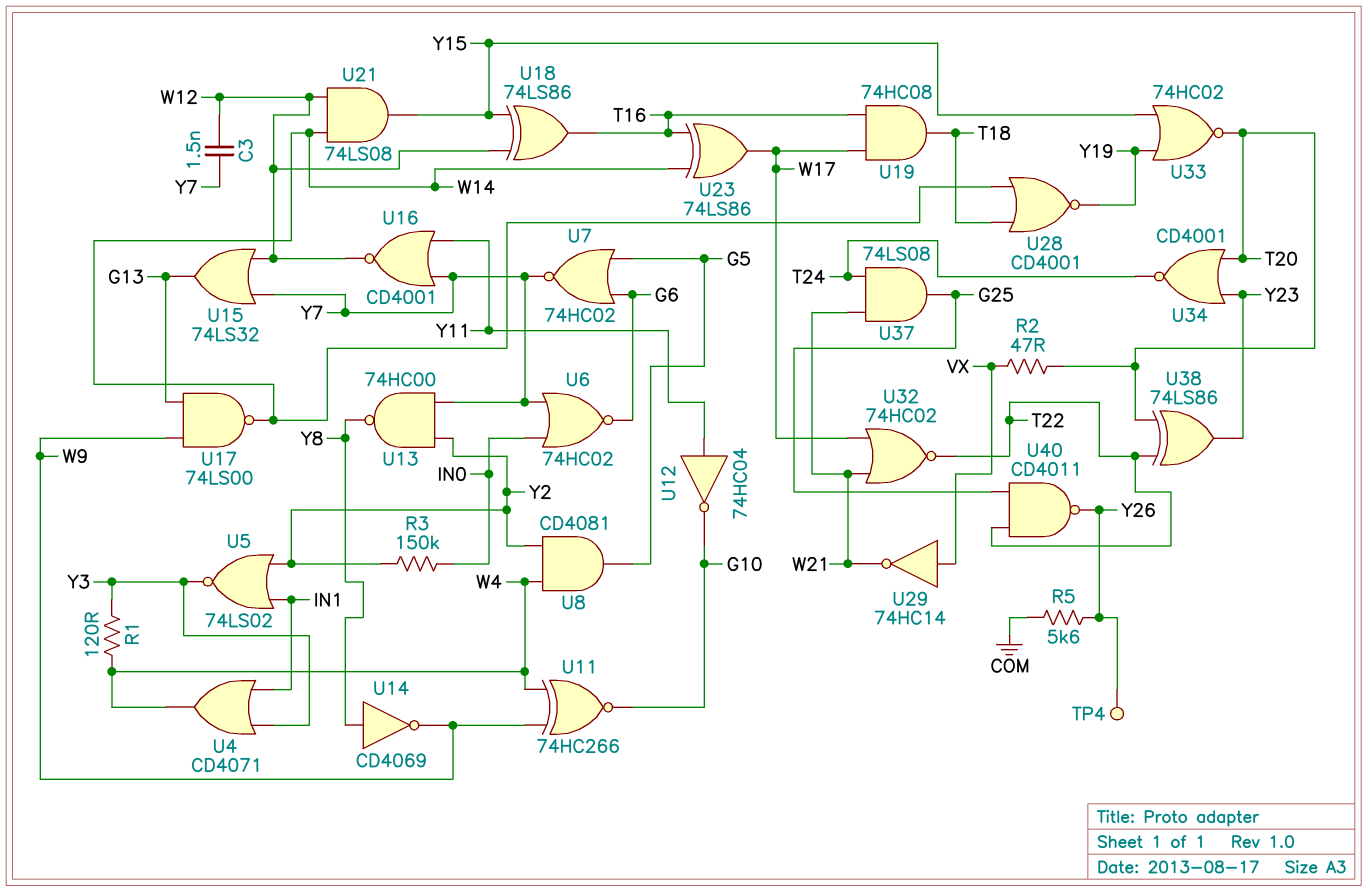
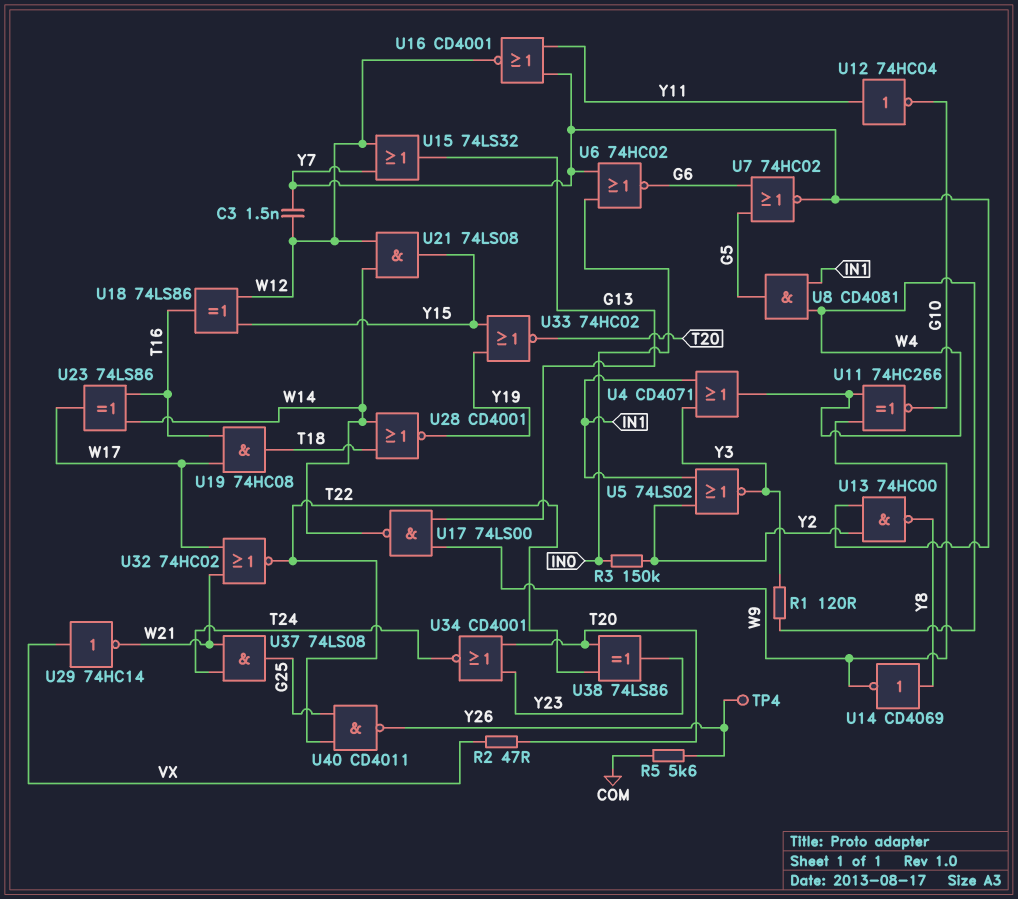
U8: AND CD4081 (in W4, in Y2, out G5) -> AND CD4081 (in IN1, in W4, out G5)

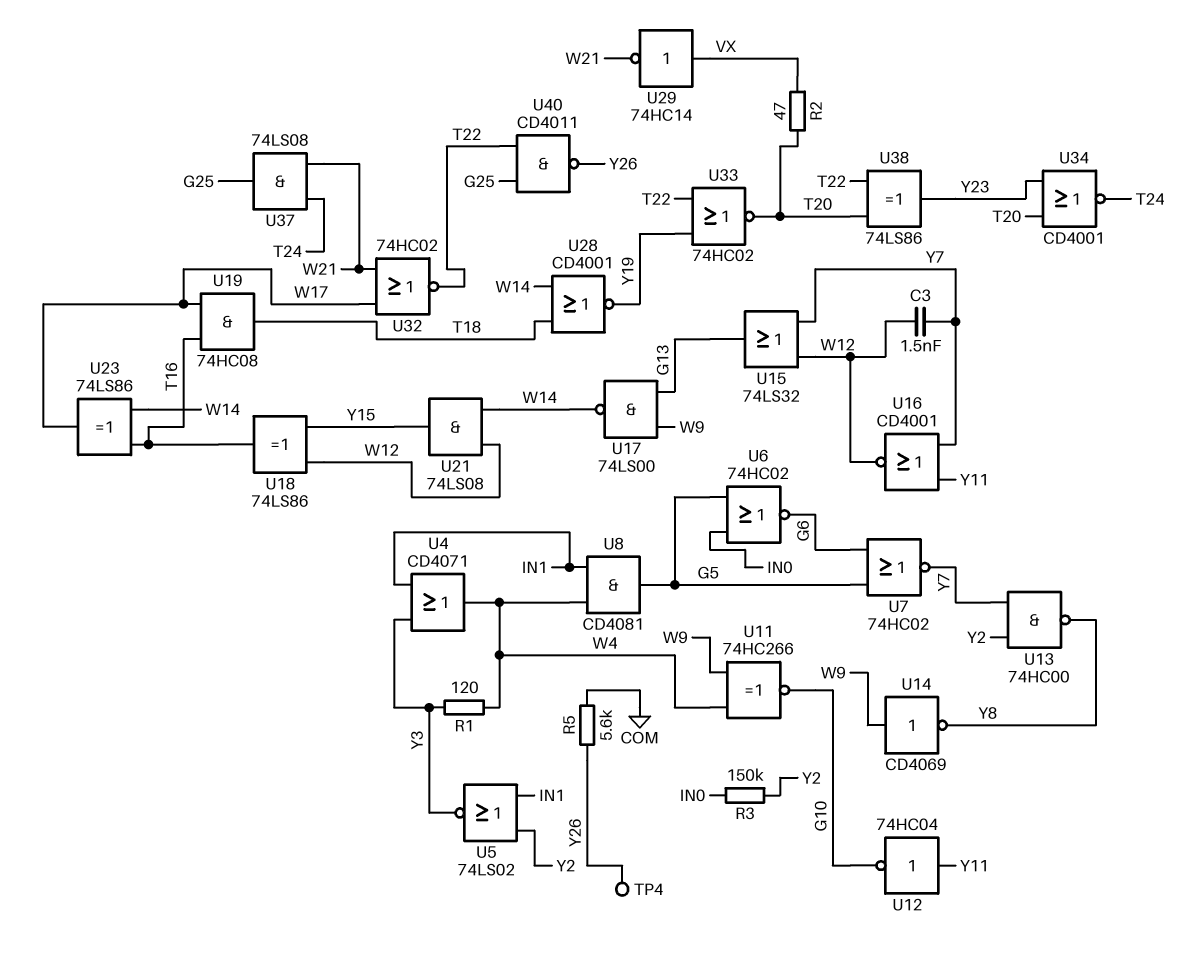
U6: NOR 74HC02 (in IN0, in Y7, out G6) -> NOR 74HC02 (in G5, in IN0, out G6)
U14: NOT CD4069 (in Y8, out W9) -> NOT CD4069 (in W9, out Y8)
U33: NOR 74HC02 (in Y15, in Y19, out T20) -> NOR 74HC02 (in T22, in Y19, out T20)

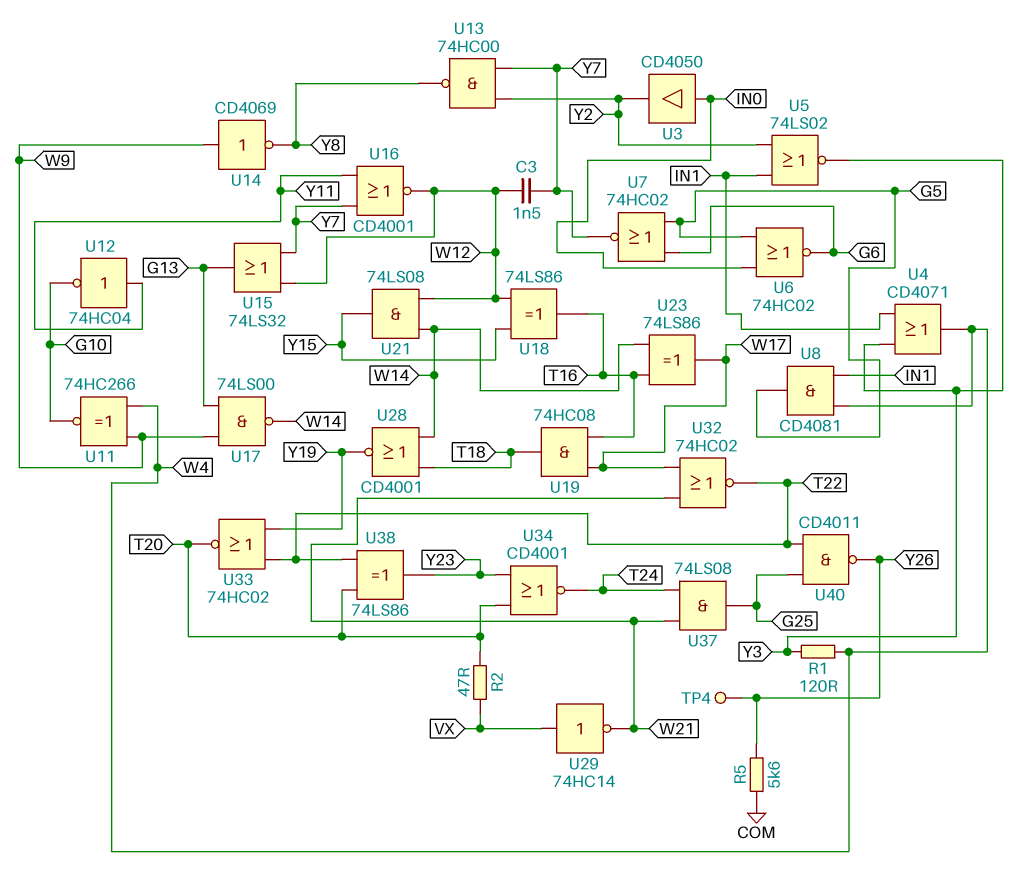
R3: 150k (IN0, Y2) -> none
U3: none -> buffer CD4050 (in IN0, out Y2)

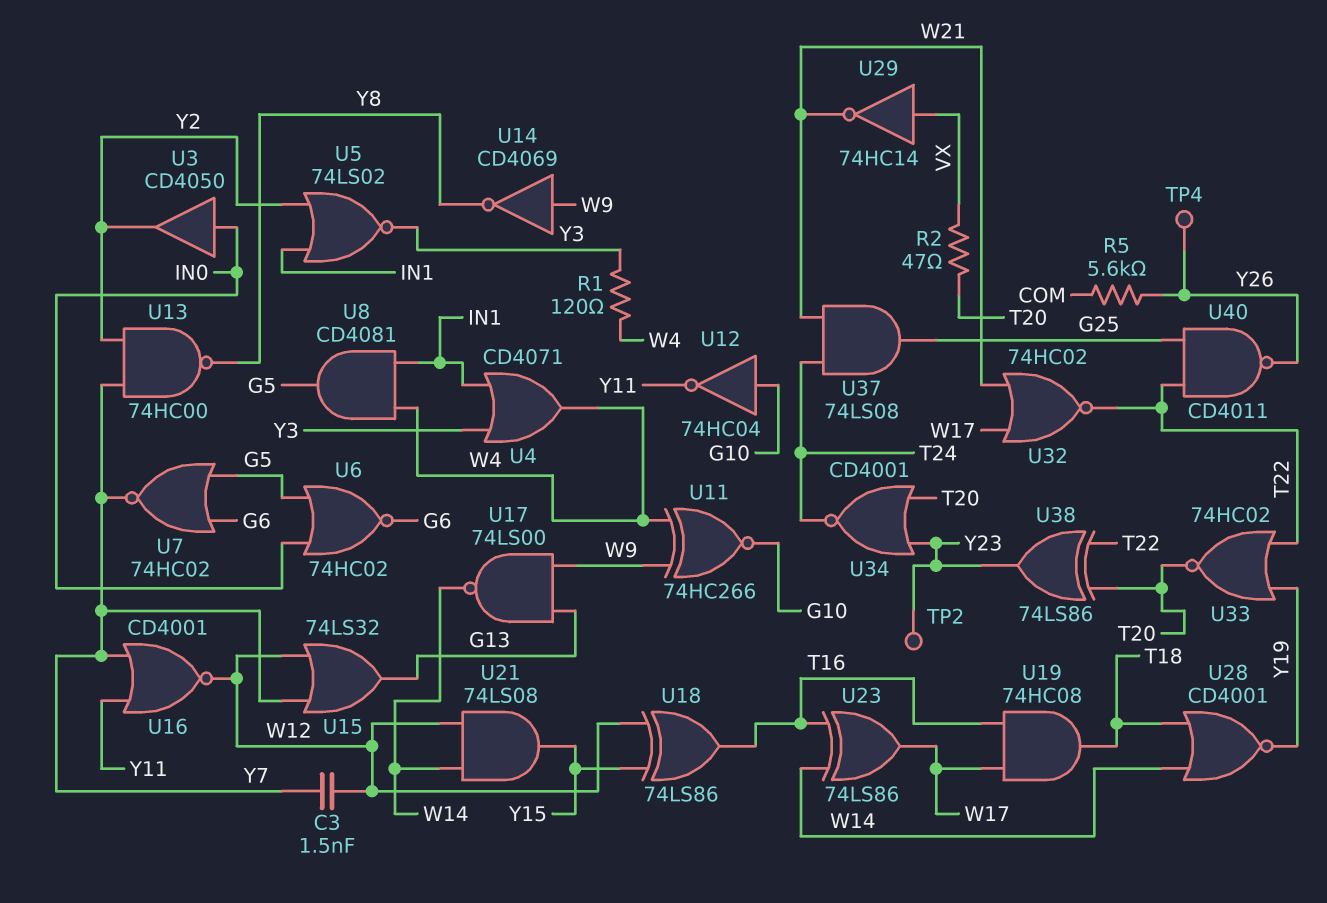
TP2: none -> test point (Y23)
U12: NOT 74HC04 (in Y11, out G10) -> NOT 74HC04 (in G10, out Y11)

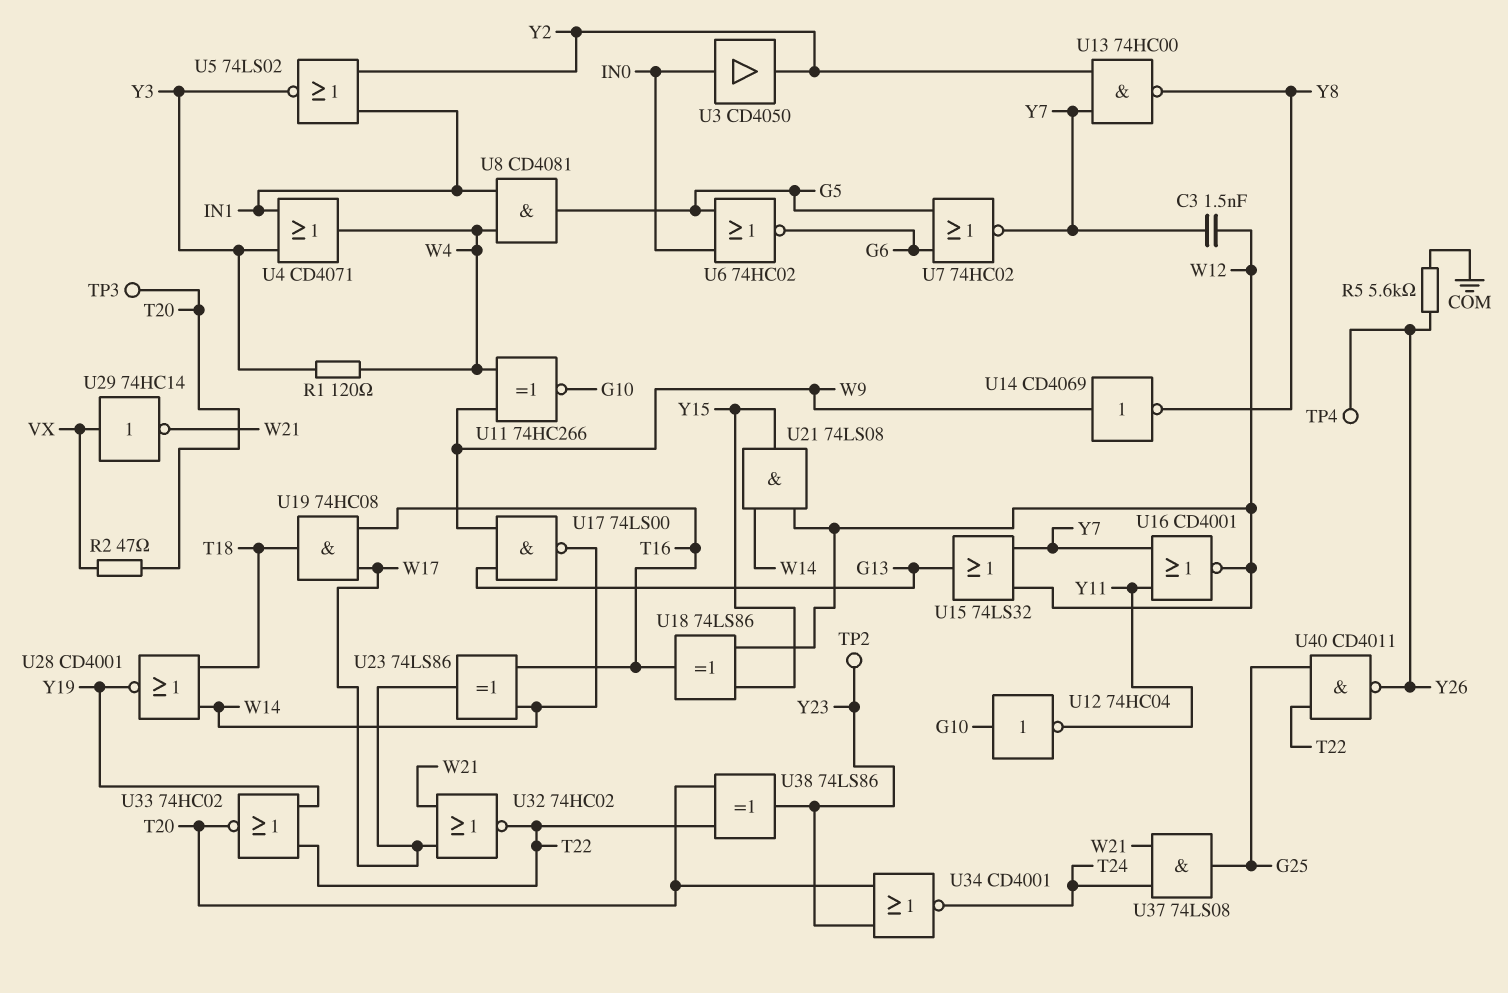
TP3: none -> test point (T20)

